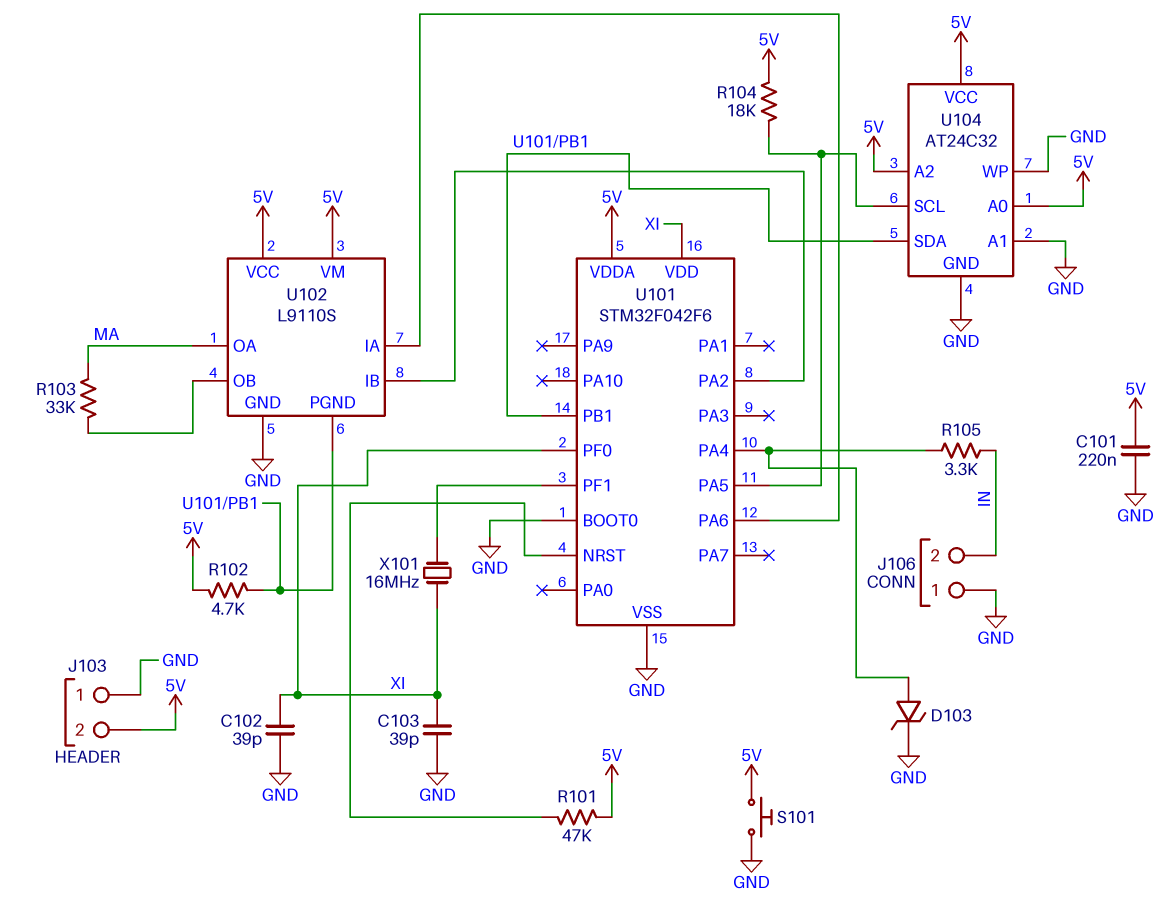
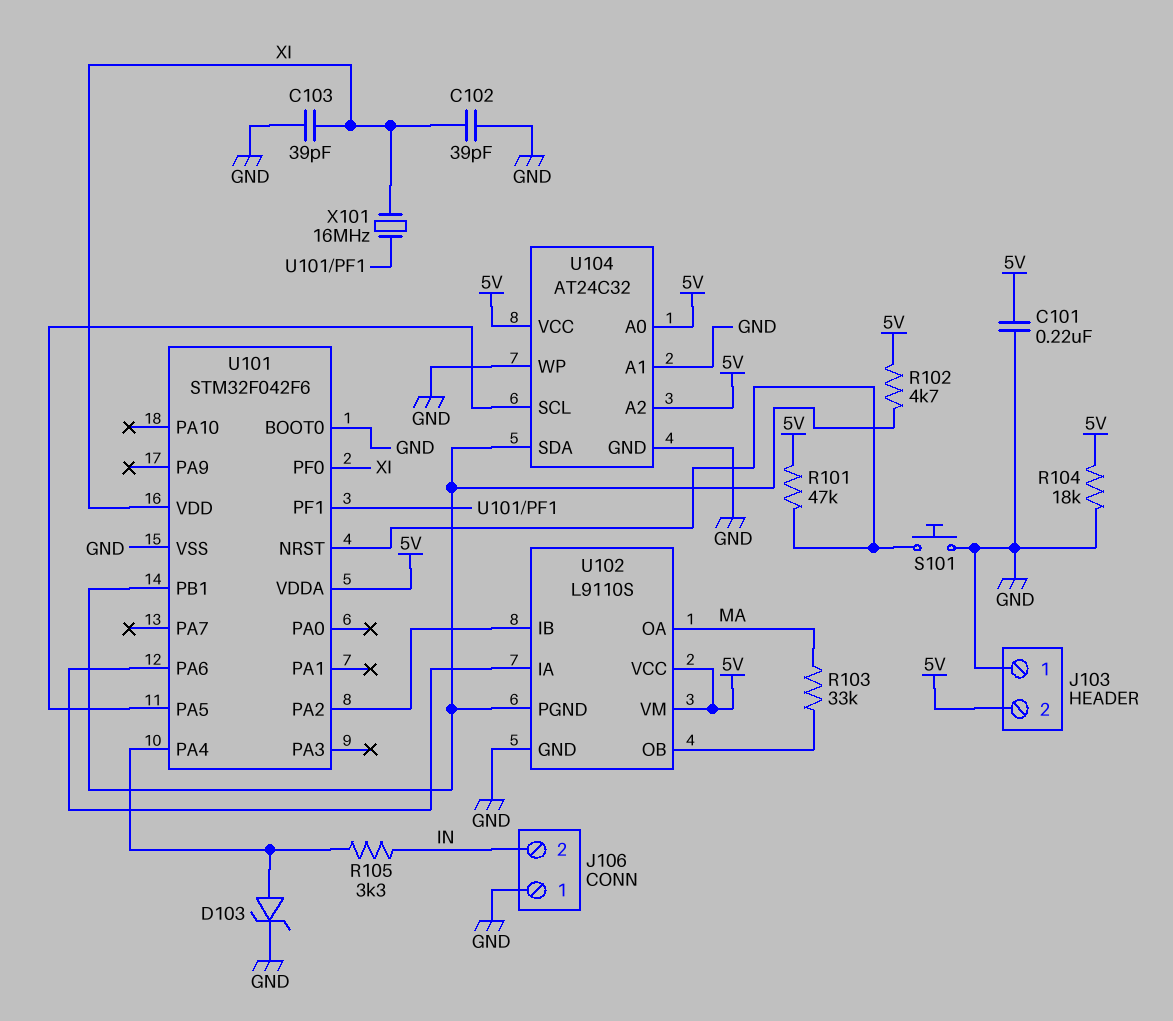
R104: 18k (5V, U101/PA5) -> 18k (5V, GND)
S101: button (5V, GND) -> button (GND, U101/NRST)

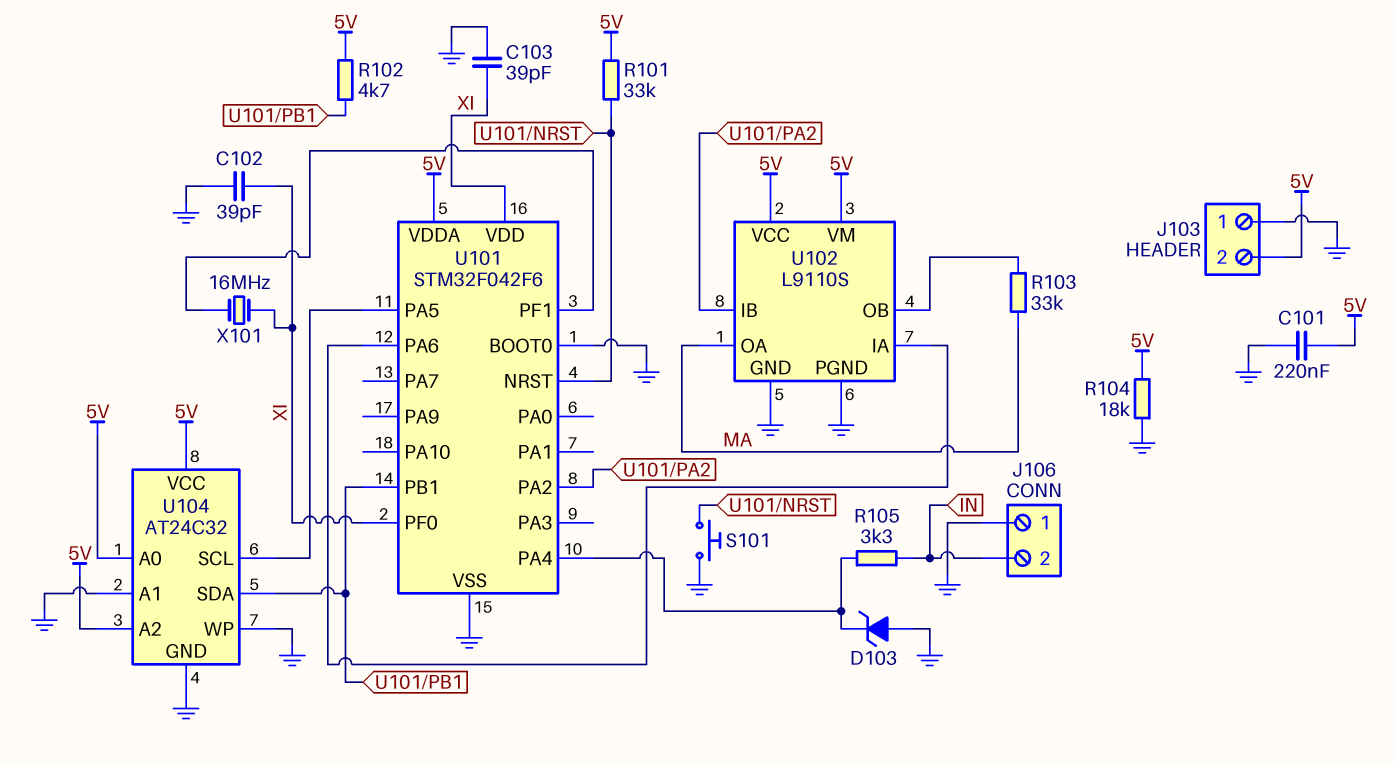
D103: zener (A U101/PA4, K GND) -> zener (A GND, K U101/PA4)
R101: 47k (5V, U101/NRST) -> 33k (5V, U101/NRST)
U102 pin PGND: U101/PB1 -> GND

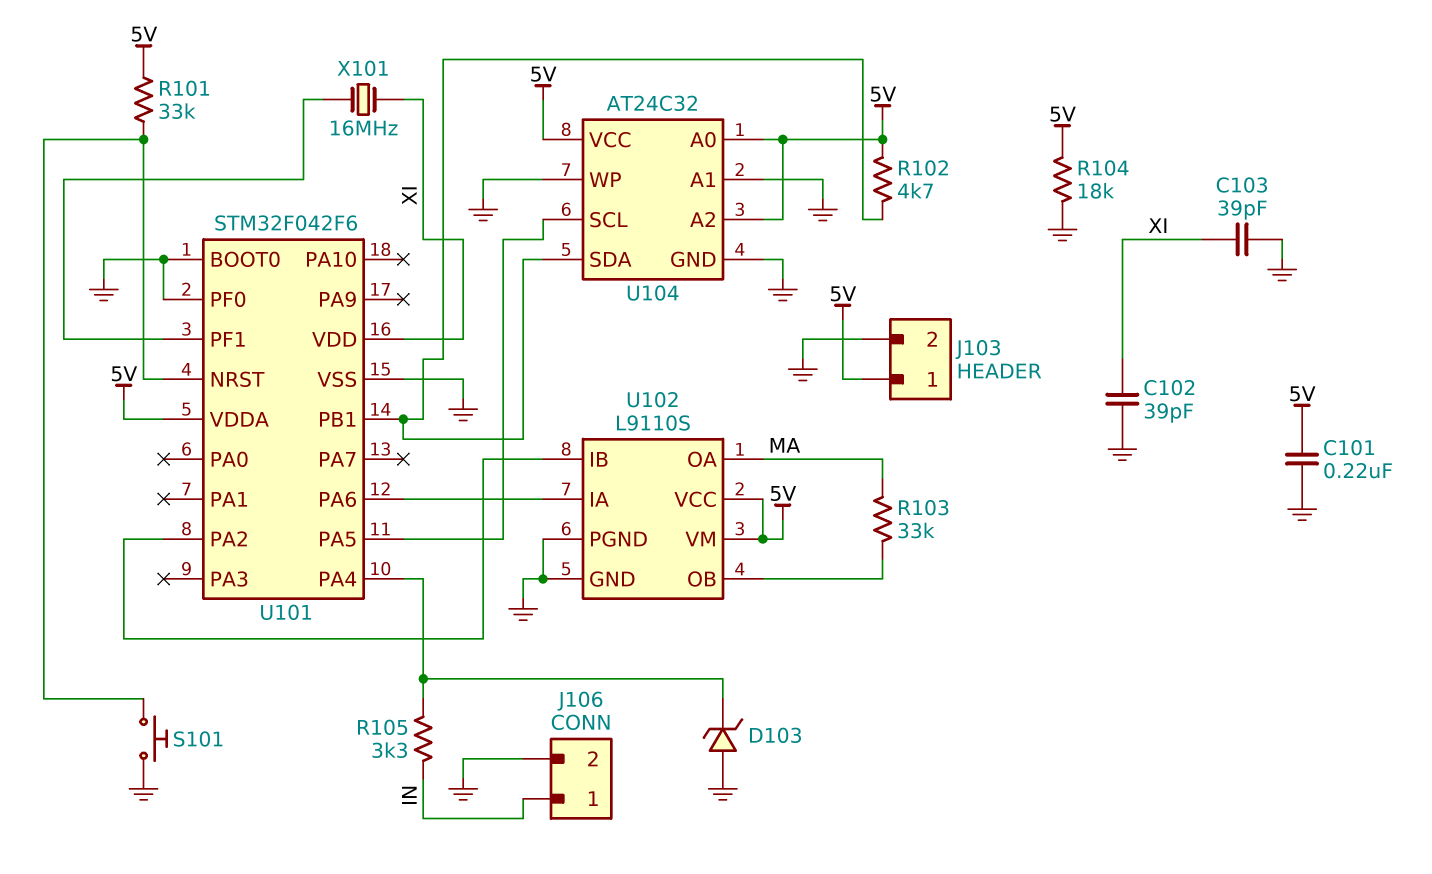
J103 pin 1: GND -> 5V
J103 pin 2: 5V -> GND
J106 pin 1: GND -> IN
J106 pin 2: IN -> GND
U101 pin PF0: XI -> GND

